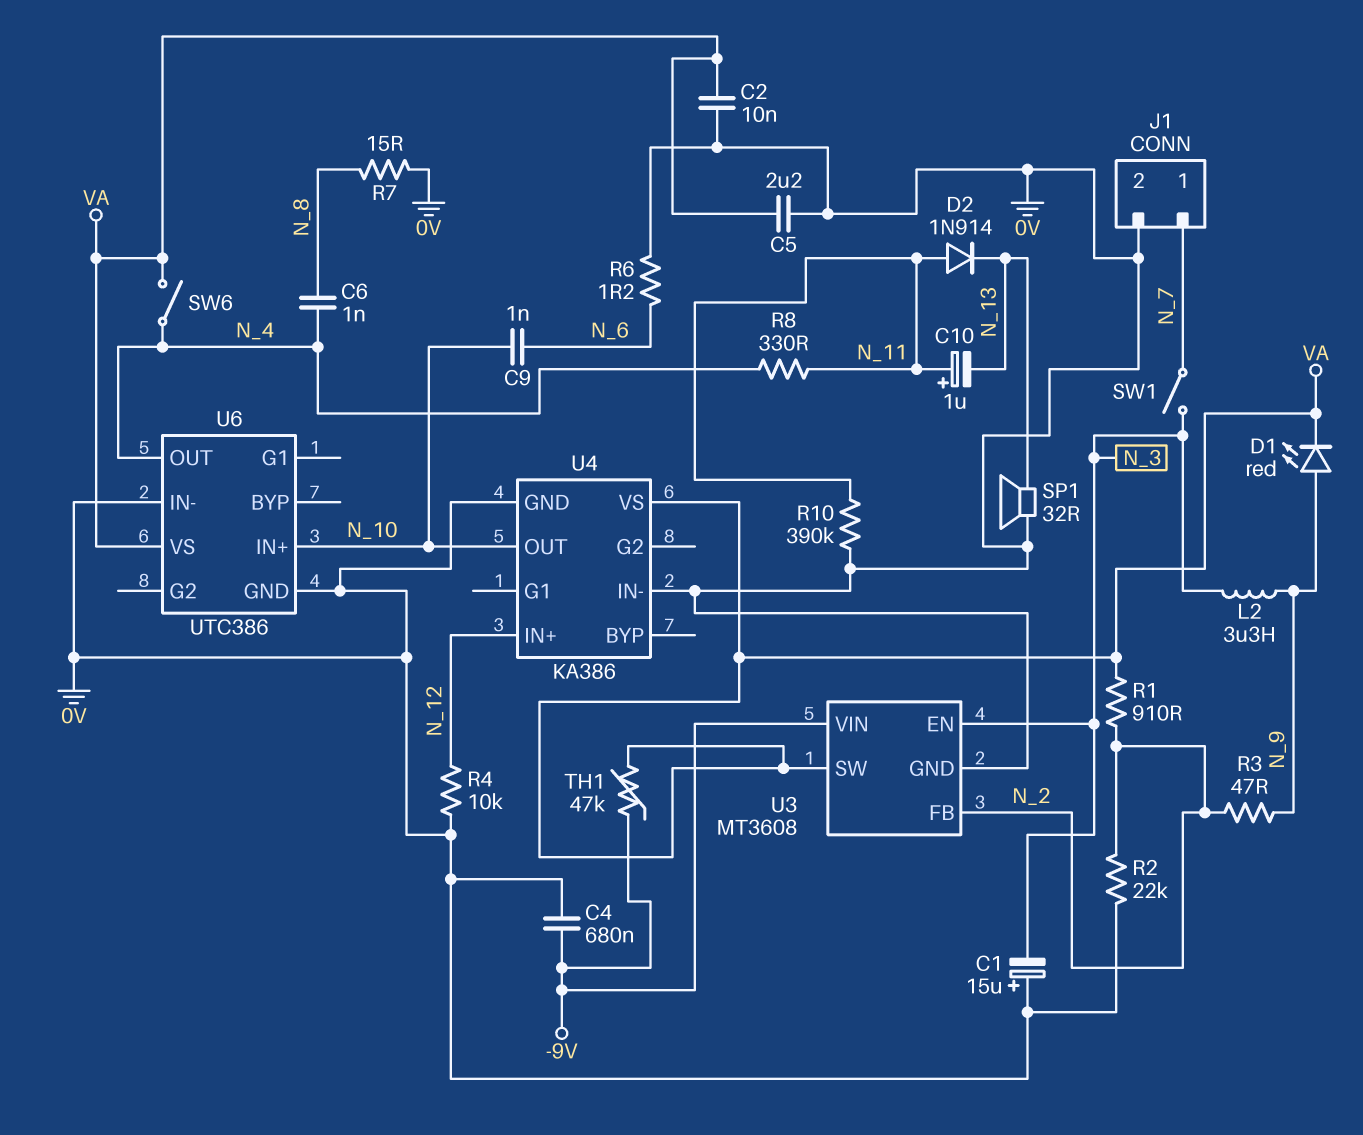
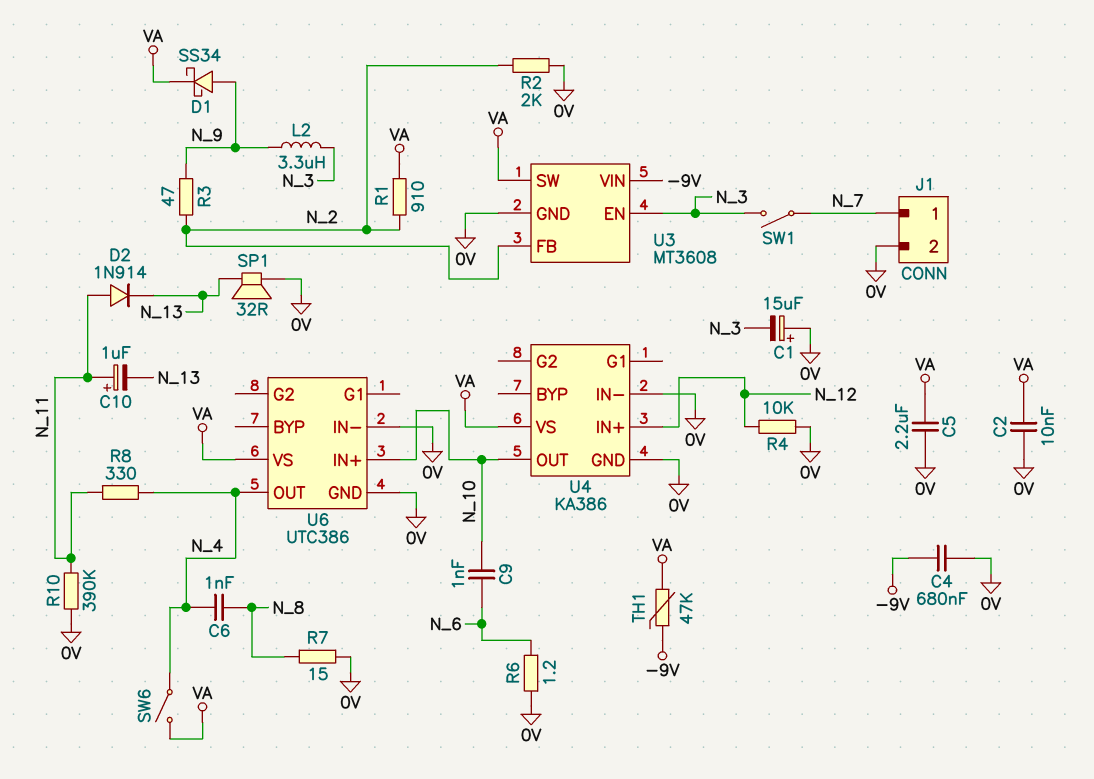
D1: LED red (A N_9, K VA) -> schottky SS34 (A N_9, K VA)
R2: 22k (0V, N_2) -> 2k (0V, N_2)

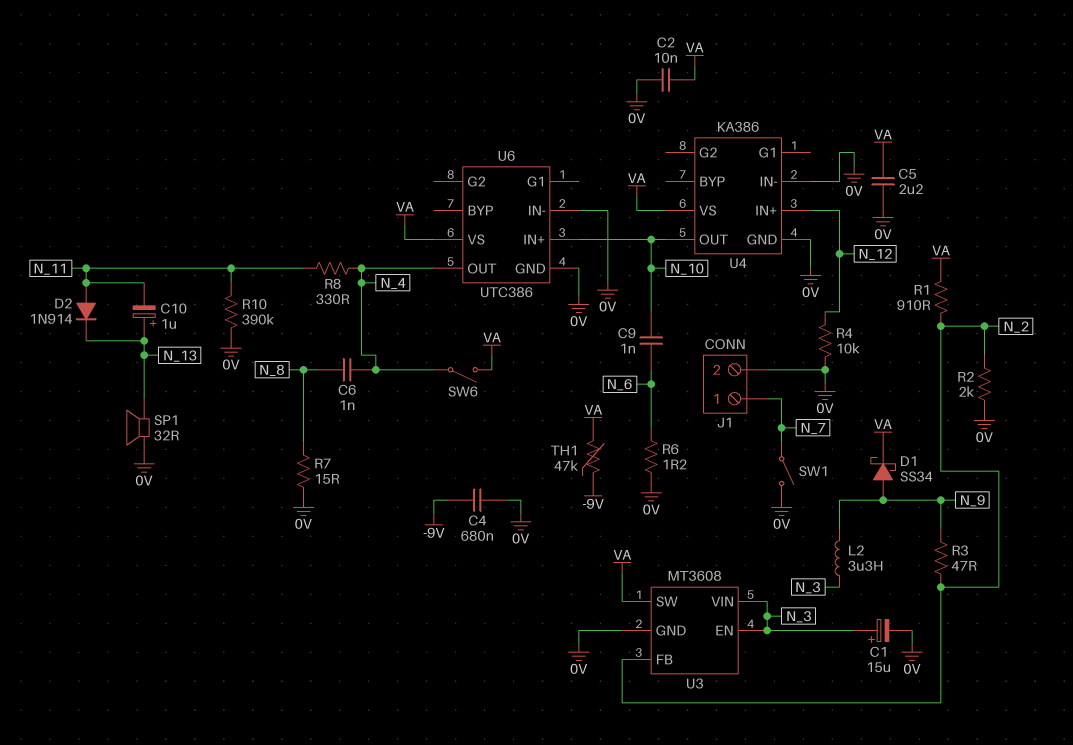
C1: 15uF (plus 0V, minus N_3) -> 15uF (plus N_3, minus 0V)
C10: 1uF (plus N_11, minus N_13) -> 1uF (plus N_13, minus N_11)
SW1: switch (N_3, N_7) -> switch (0V, N_7)
U3 pin VIN: -9V -> N_3

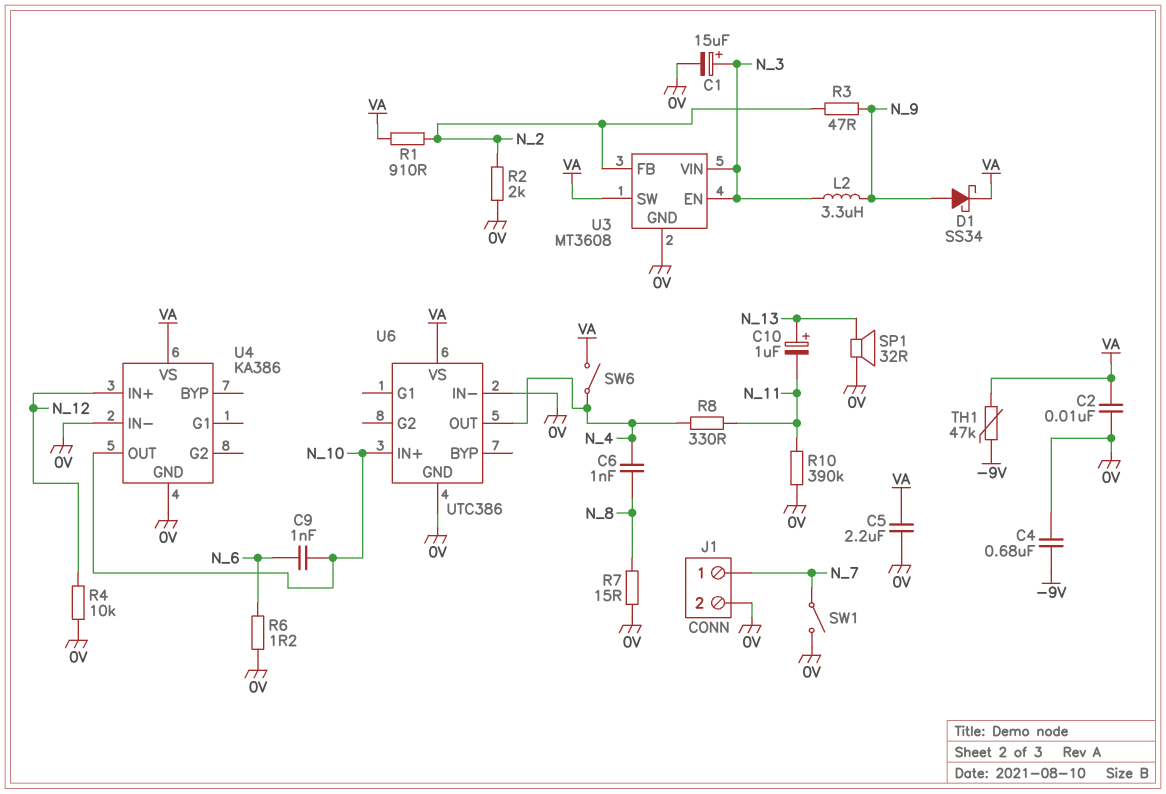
D2: diode 1N914 (A N_11, K N_13) -> none

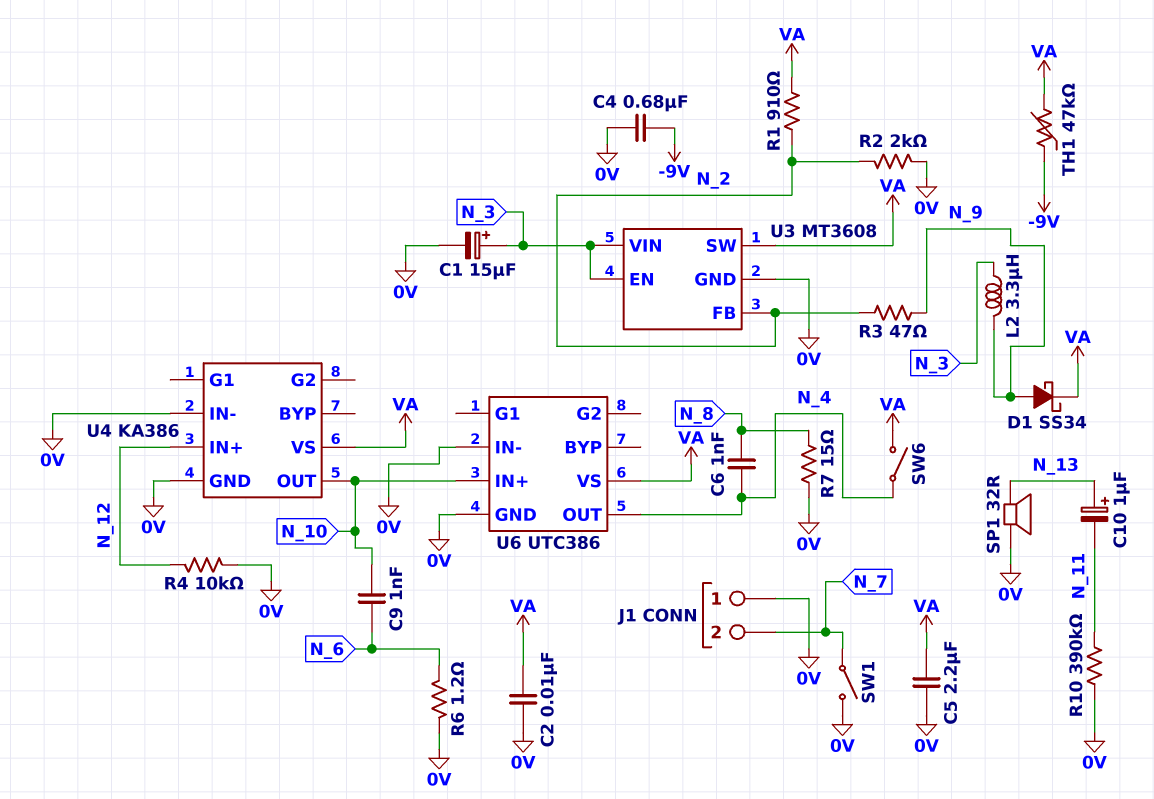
J1 pin 1: N_7 -> 0V
J1 pin 2: 0V -> N_7
R8: 330 (N_4, N_11) -> none

